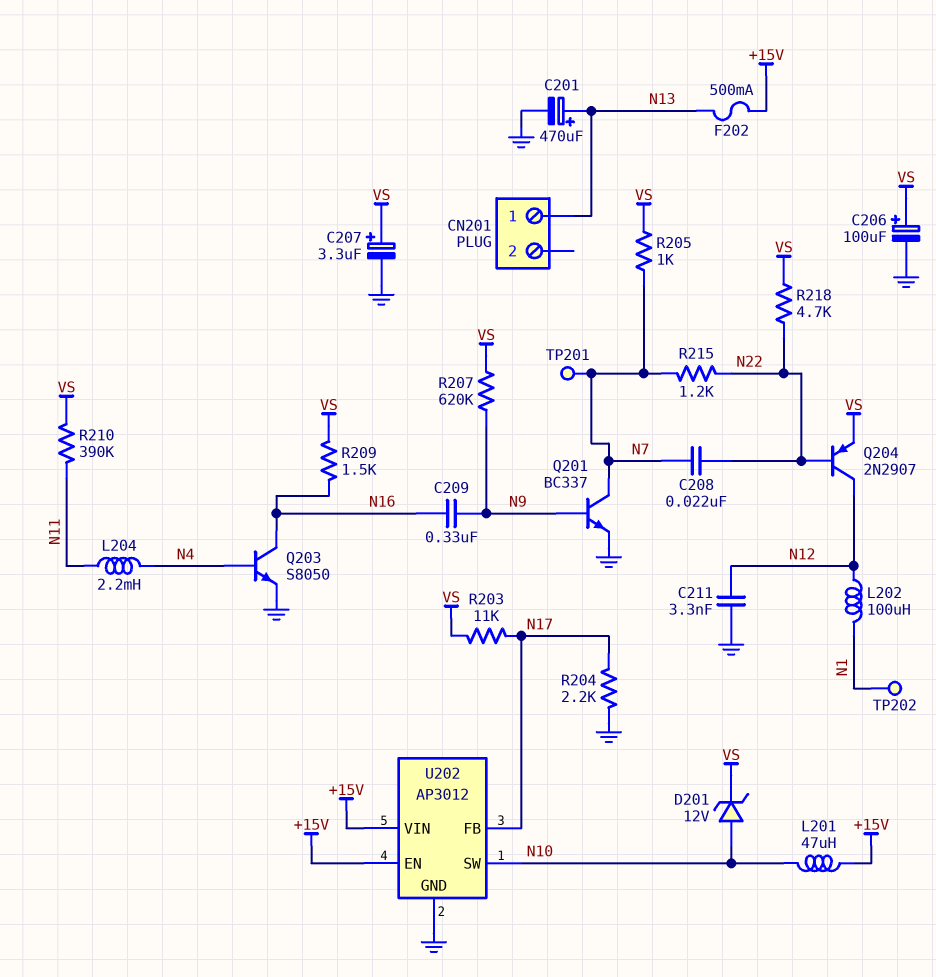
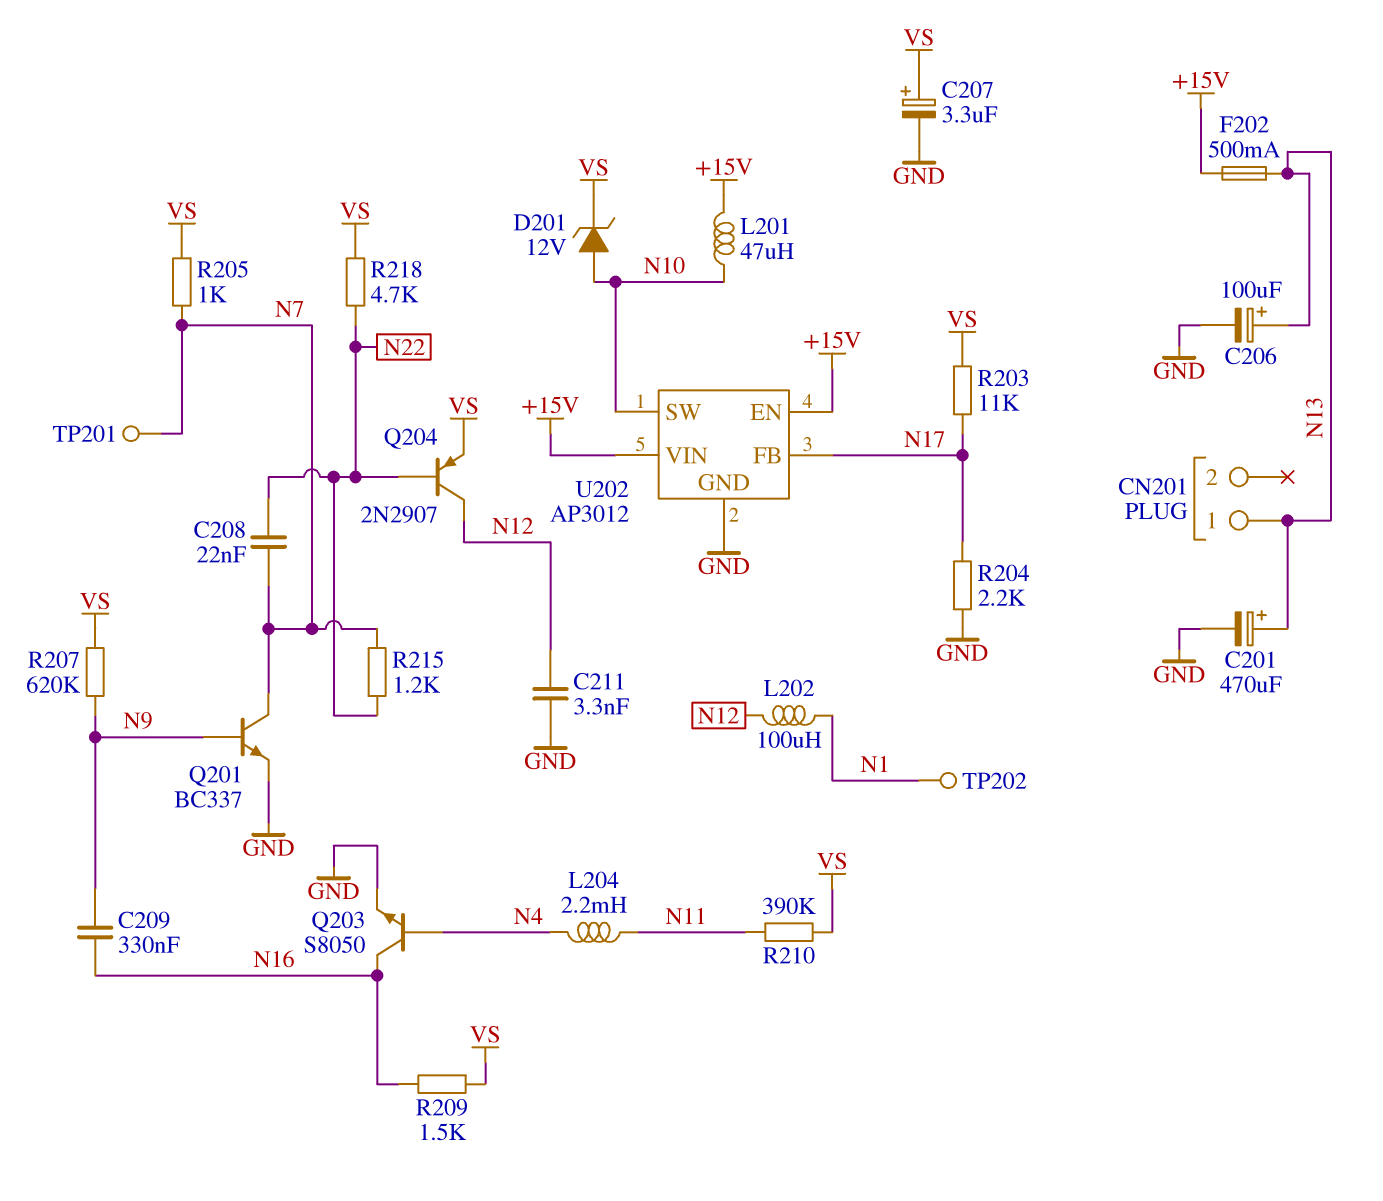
C206: 100uF (plus VS, minus GND) -> 100uF (plus N13, minus GND)

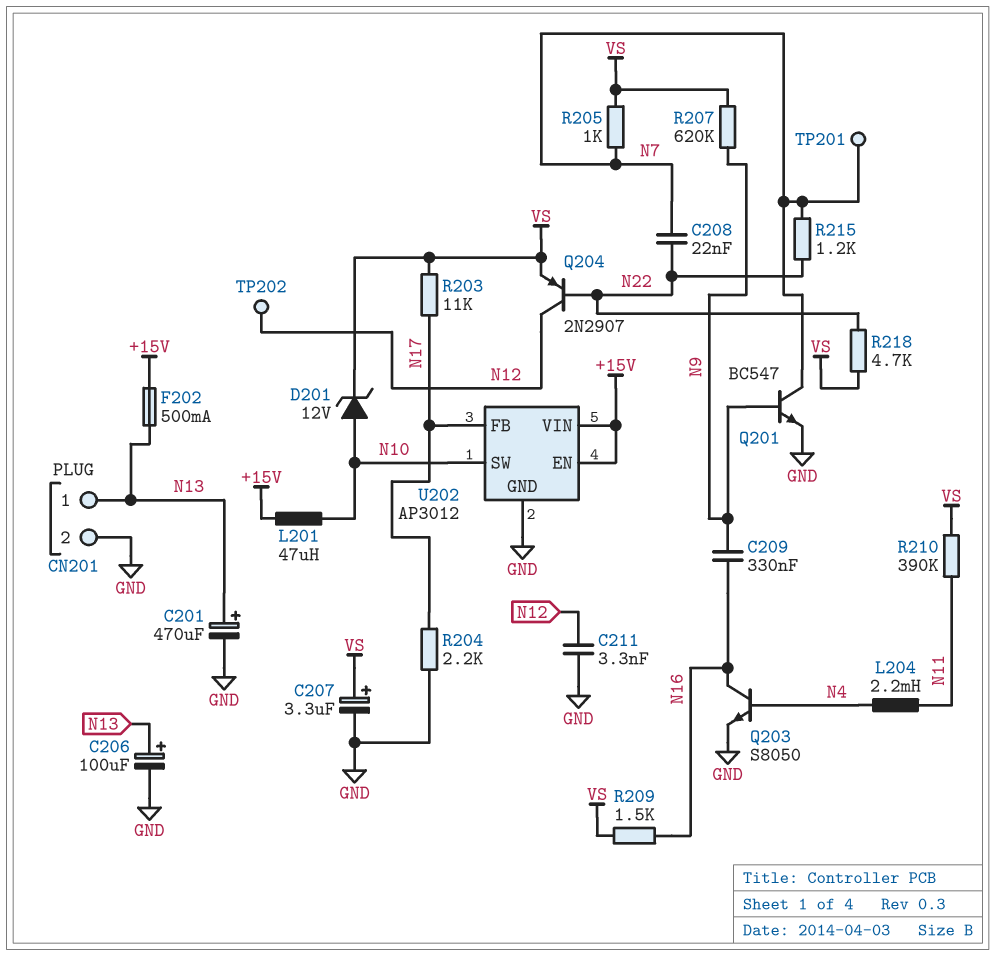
CN201 pin 2: none -> GND
L202: 100uH (N1, N12) -> none
Q201: NPN BC337 (B N9, C N7, E GND) -> NPN BC547 (B N9, C N7, E GND)
TP202: test point (N1) -> test point (N12)

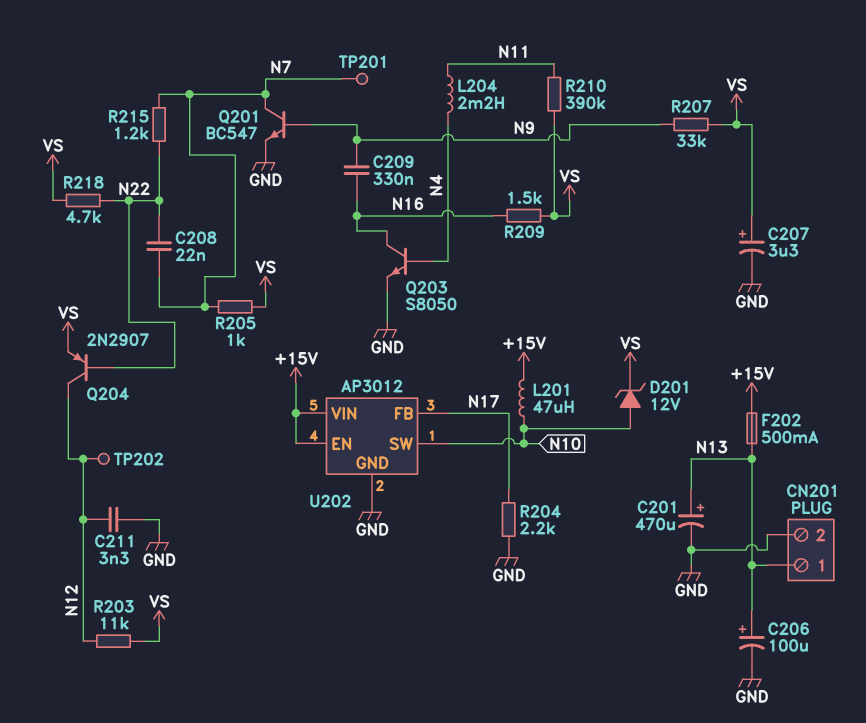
R203: 11k (N17, VS) -> 11k (N12, VS)
R207: 620k (N9, VS) -> 33k (N9, VS)

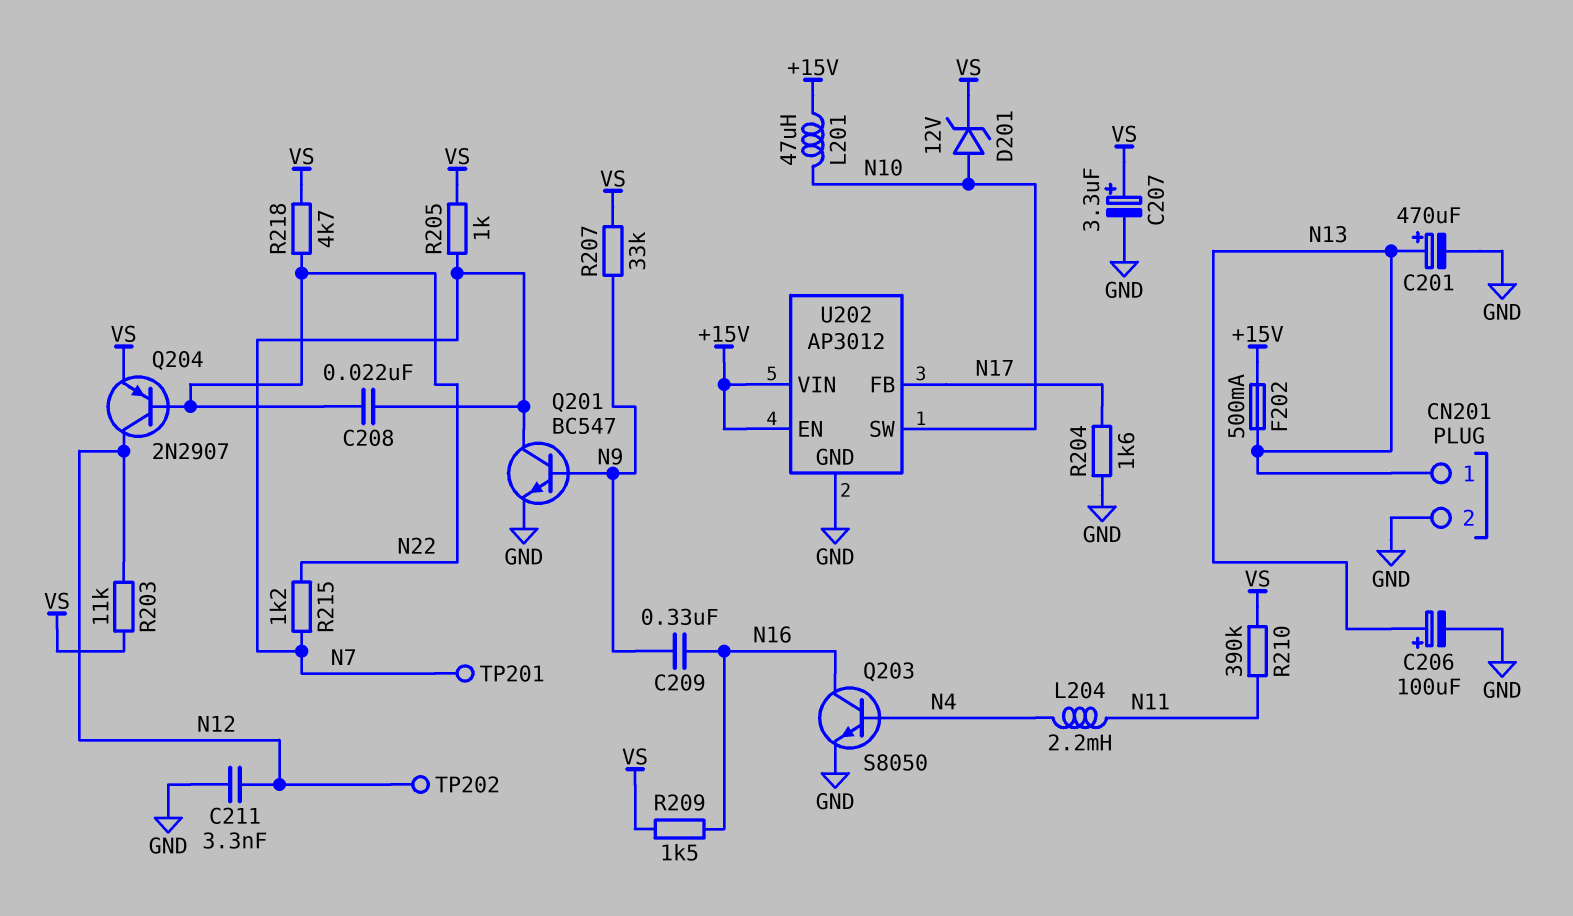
R204: 2.2k (GND, N17) -> 1.6k (GND, N17)

